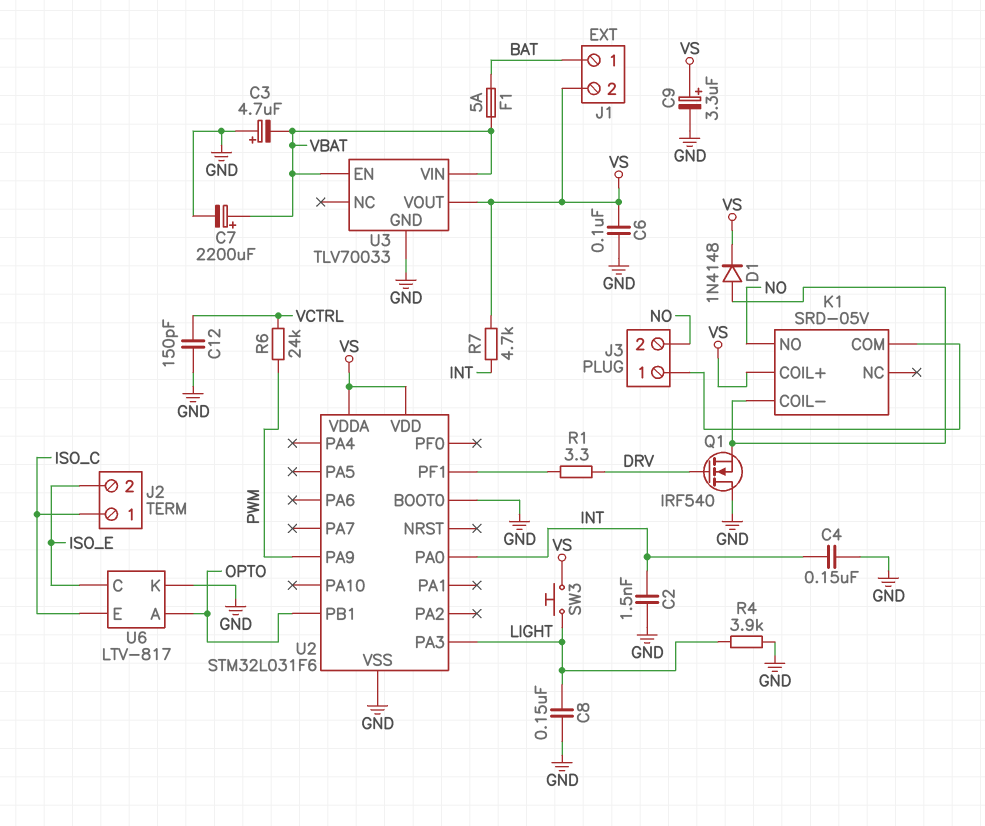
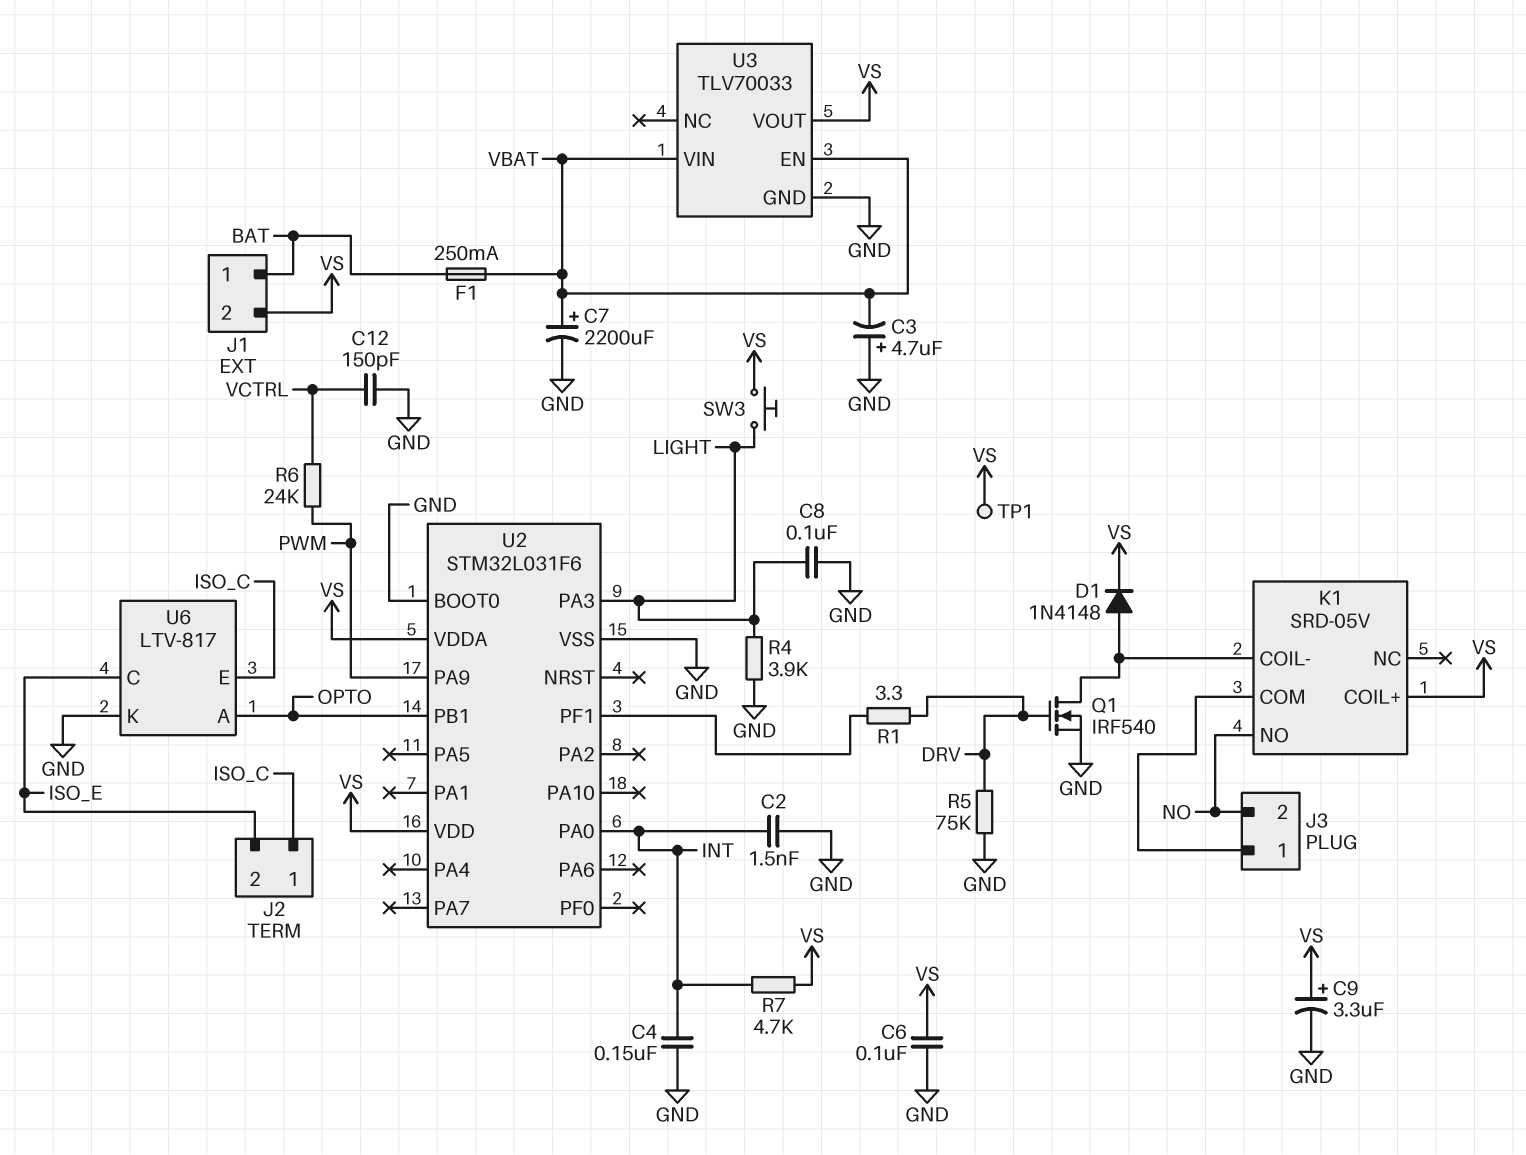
C8: 150nF (GND, LIGHT) -> 100nF (GND, LIGHT)
F1: 5A (BAT, VBAT) -> 250mA (BAT, VBAT)
Q1: NMOS IRF540 (G DRV, D GND, S K1/COIL-) -> NMOS IRF540 (G DRV, D K1/COIL-, S GND)
R5: none -> 75k (DRV, GND)
TP1: none -> test point (VS)

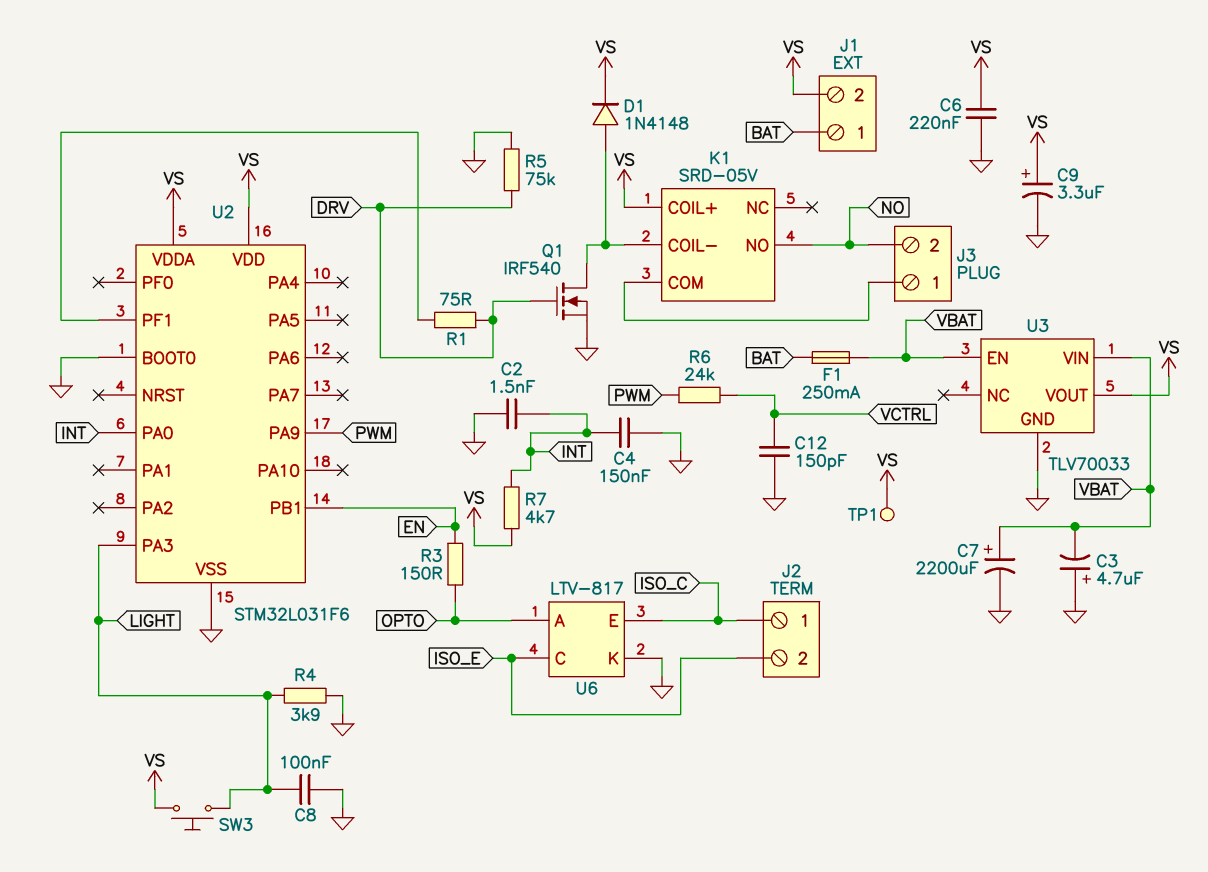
C6: 100nF (GND, VS) -> 220nF (GND, VS)
R1: 3.3 (DRV, U2/PF1) -> 75 (DRV, U2/PF1)
R3: none -> 150 (EN, OPTO)
U2 pin PB1: OPTO -> EN

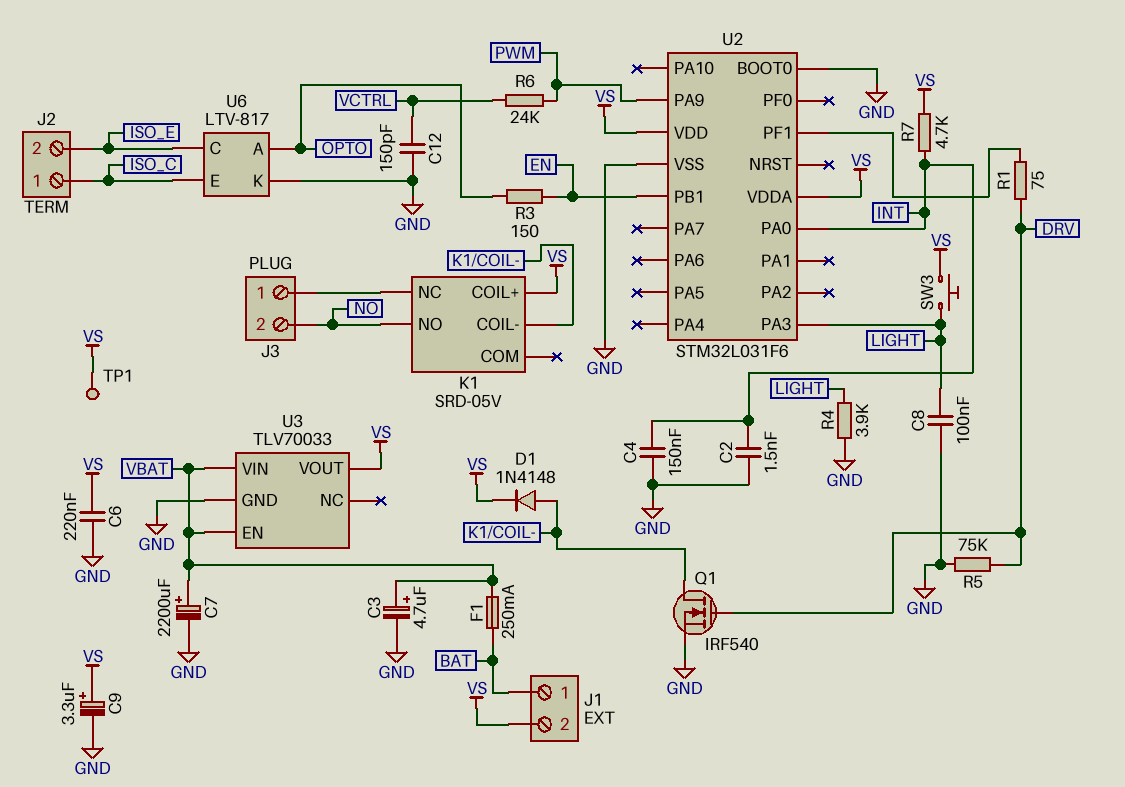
C3: 4.7uF (plus GND, minus VBAT) -> 4.7uF (plus VBAT, minus GND)
K1 pin COM: J3/1 -> none
K1 pin NC: none -> J3/1

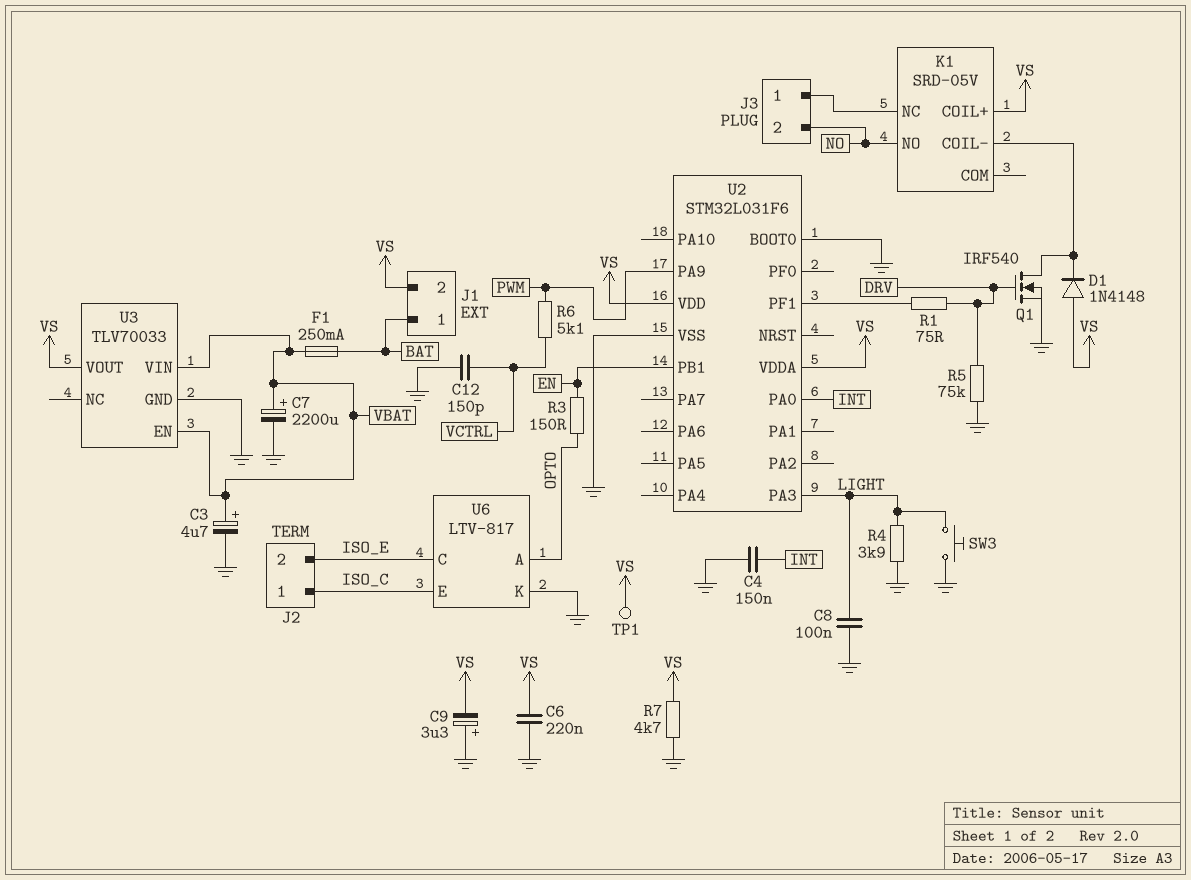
C2: 1.5nF (GND, INT) -> none
C9: 3.3uF (plus VS, minus GND) -> 3.3uF (plus GND, minus VS)
D1: diode 1N4148 (A K1/COIL-, K VS) -> diode 1N4148 (A VS, K K1/COIL-)
R6: 24k (PWM, VCTRL) -> 5.1k (PWM, VCTRL)
R7: 4.7k (INT, VS) -> 4.7k (GND, VS)
SW3: button (LIGHT, VS) -> button (GND, LIGHT)

